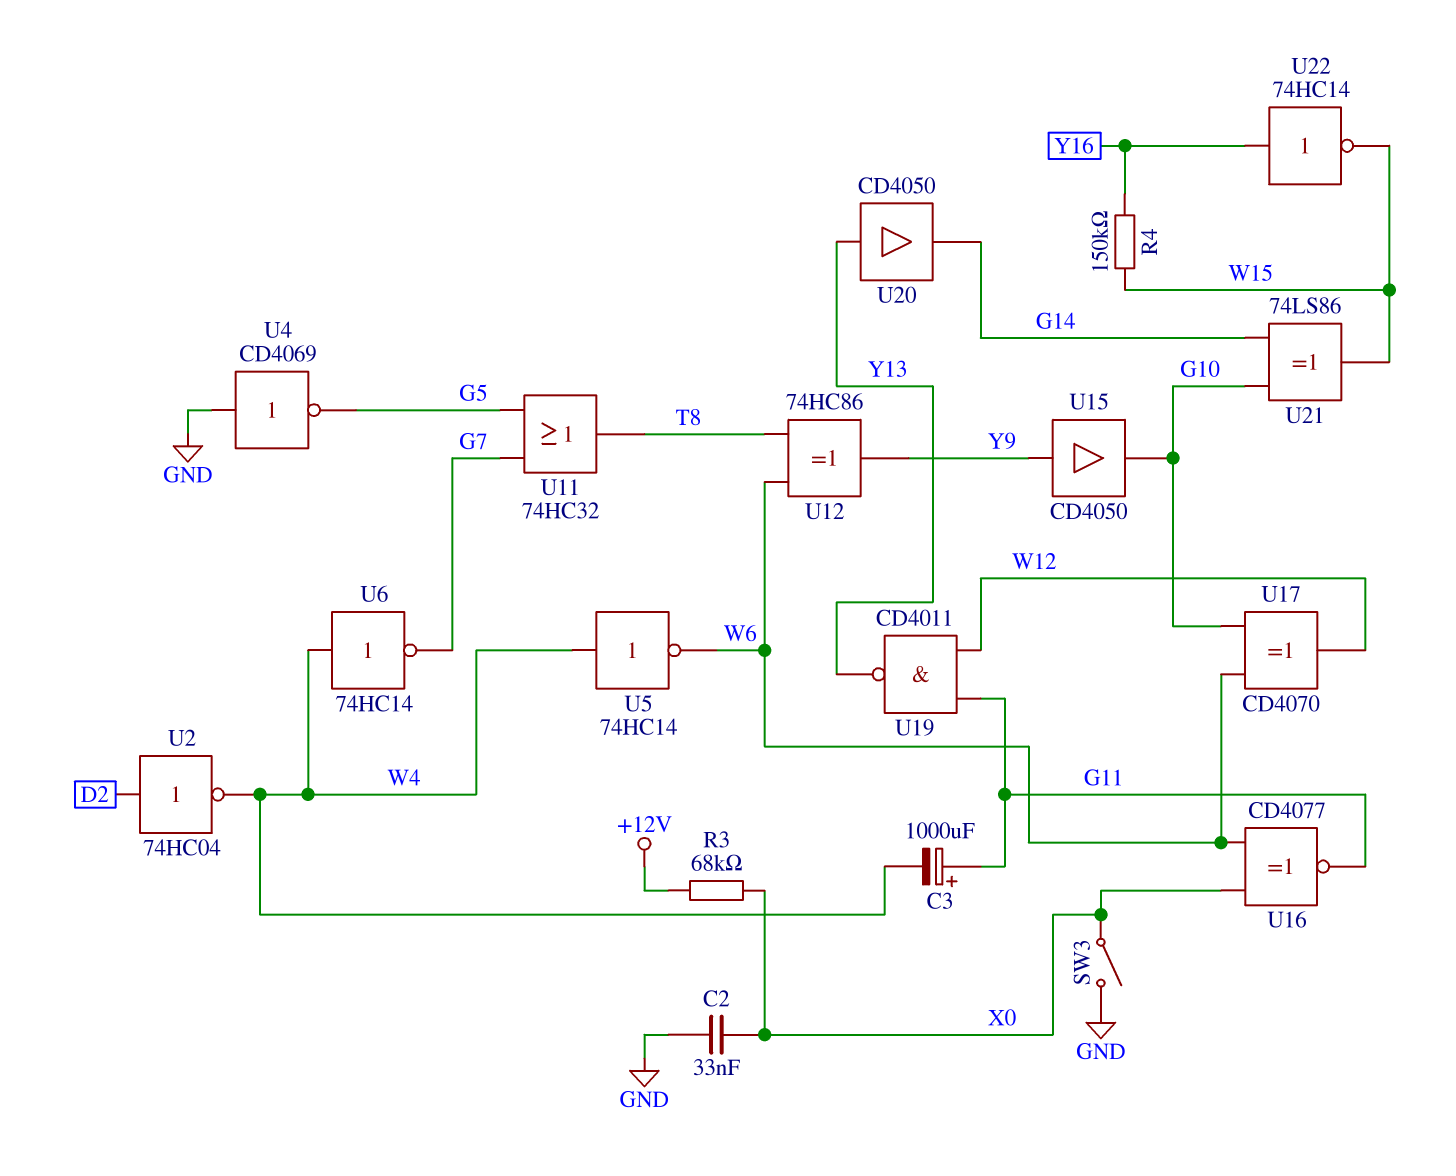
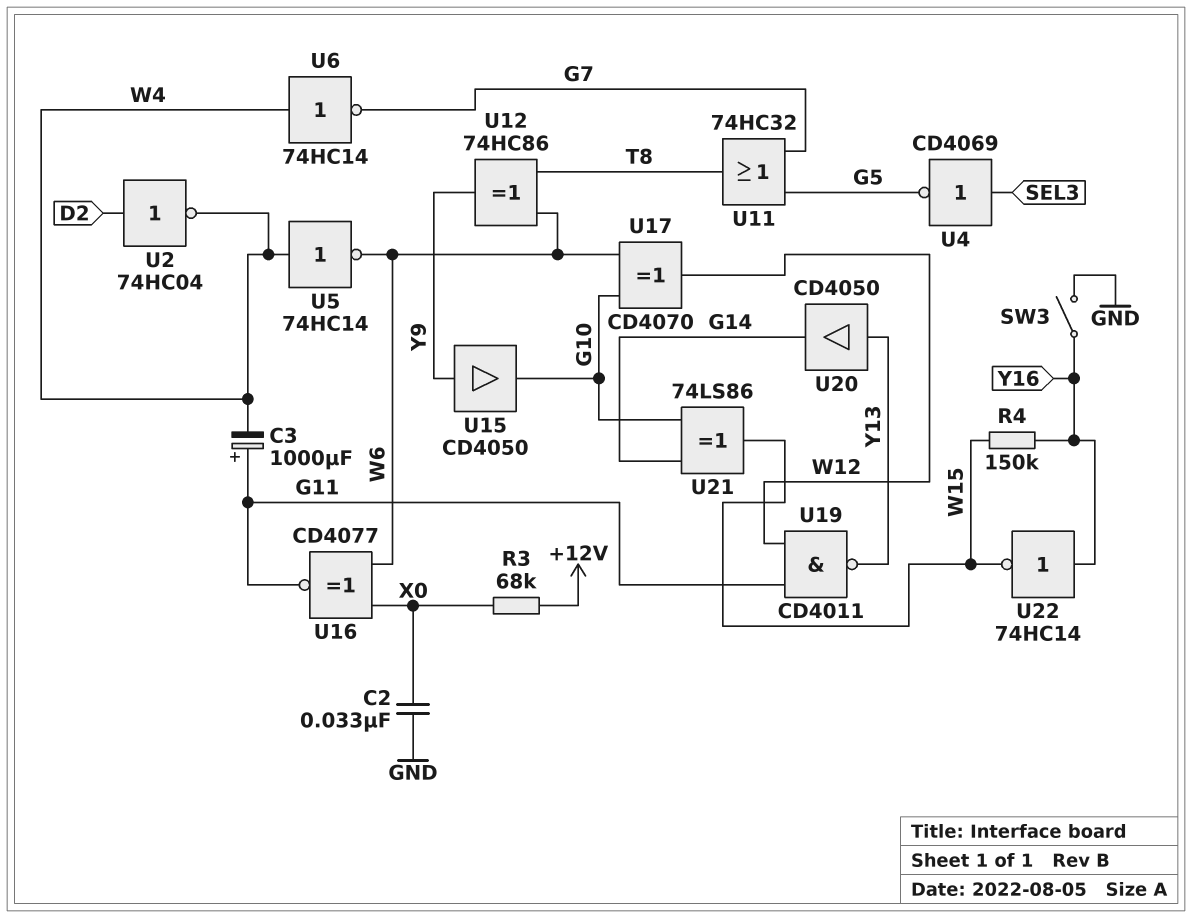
SW3: switch (GND, X0) -> switch (GND, Y16)
U4: NOT CD4069 (in GND, out G5) -> NOT CD4069 (in SEL3, out G5)

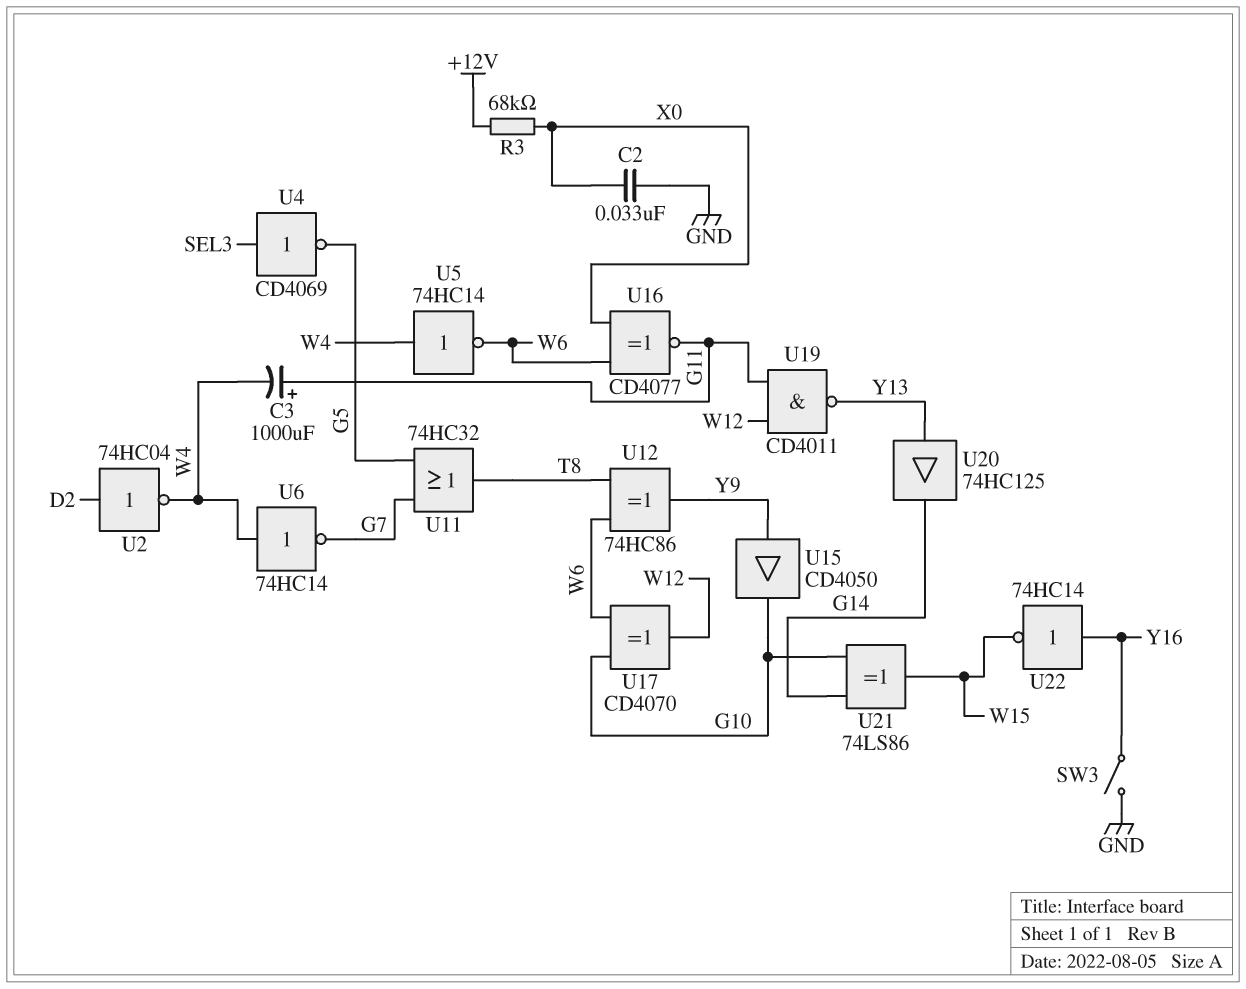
R4: 150k (W15, Y16) -> none
U20: buffer CD4050 (in Y13, out G14) -> buffer 74HC125 (in Y13, out G14)

